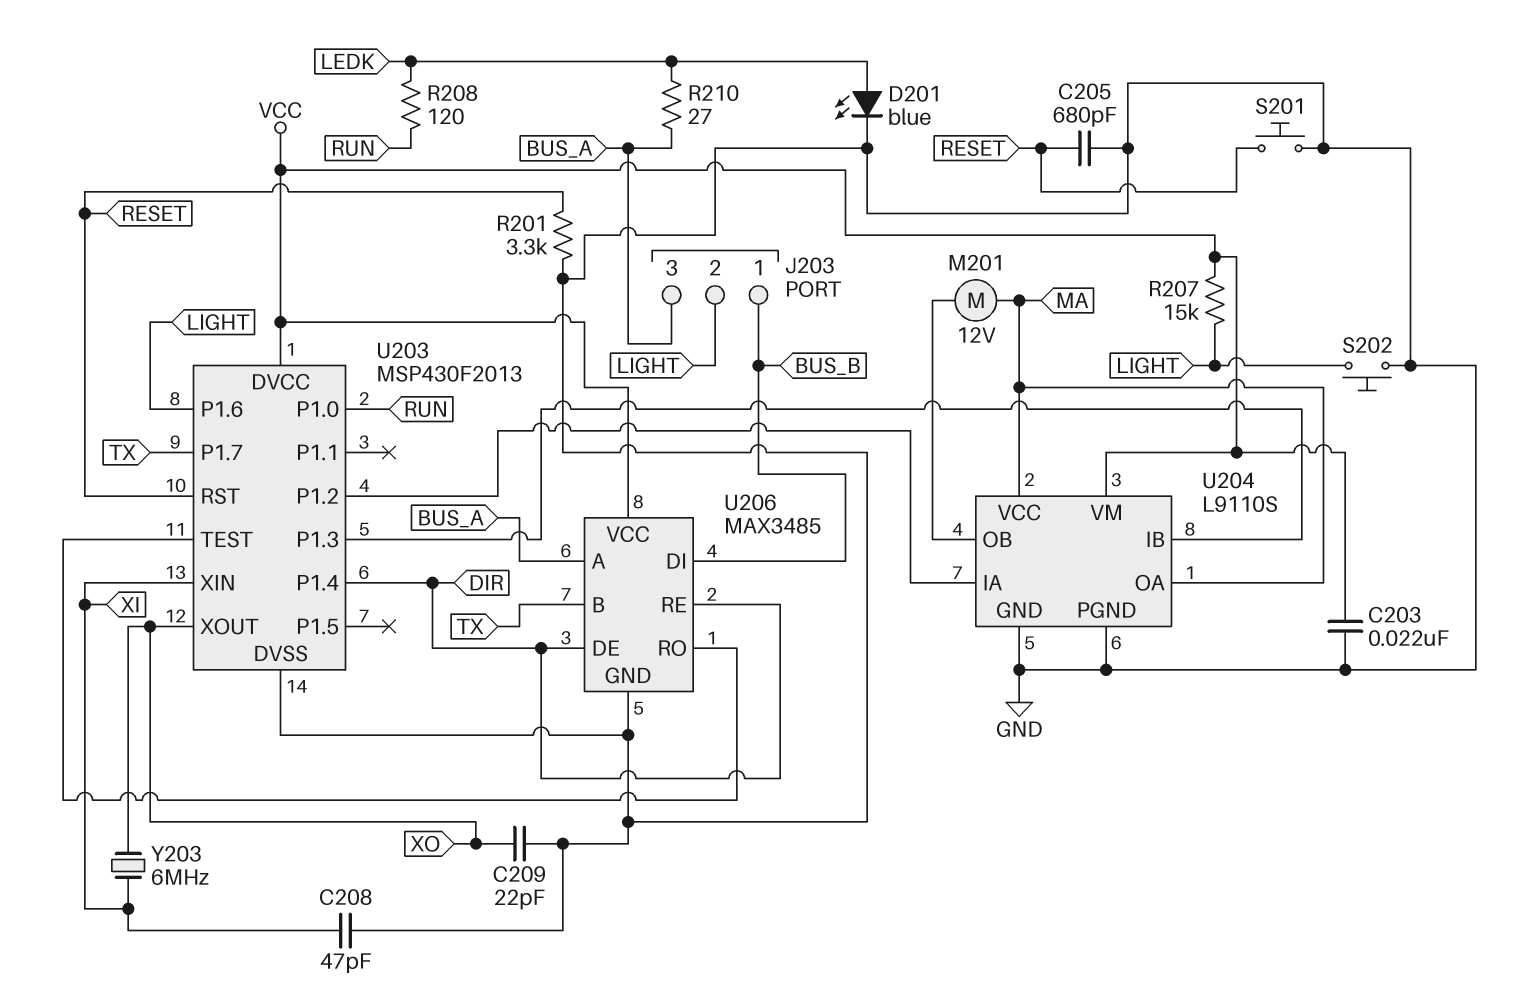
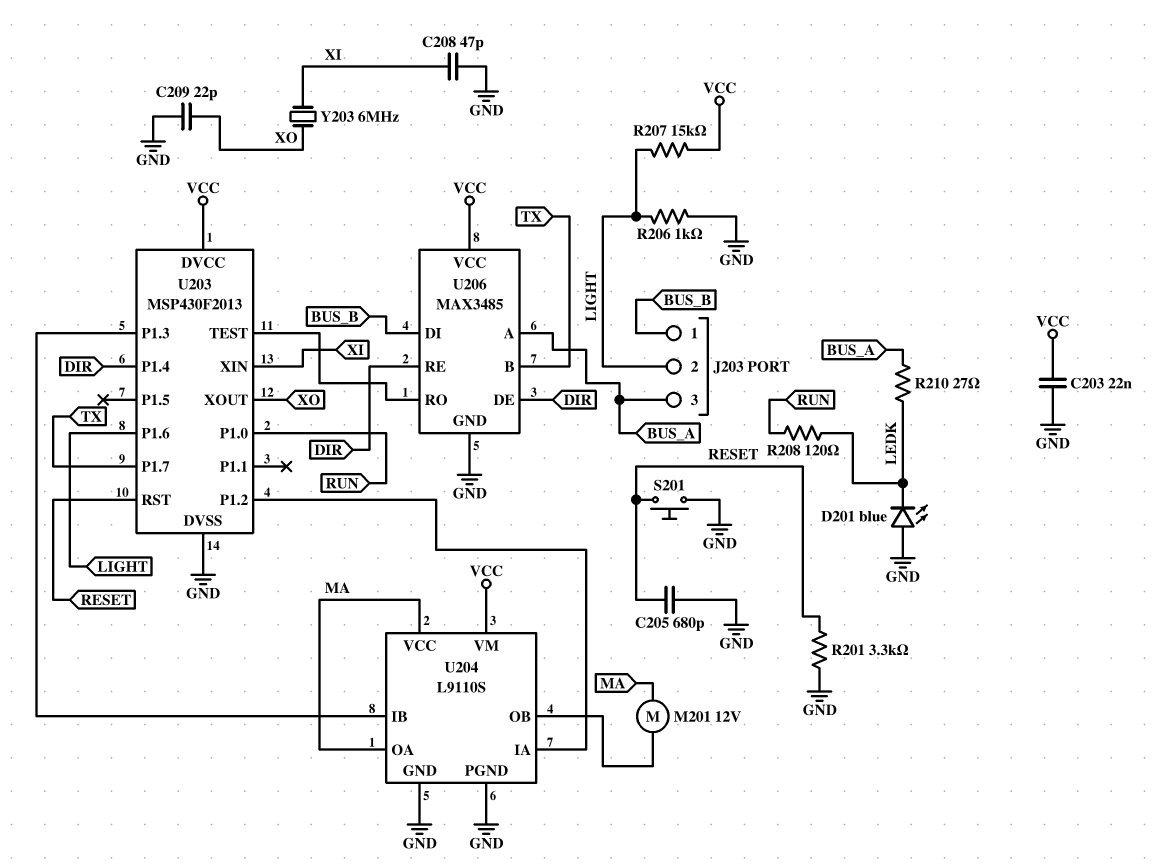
D201: LED blue (A LEDK, K GND) -> LED blue (A GND, K LEDK)
R206: none -> 1k (GND, LIGHT)
S202: button (GND, LIGHT) -> none

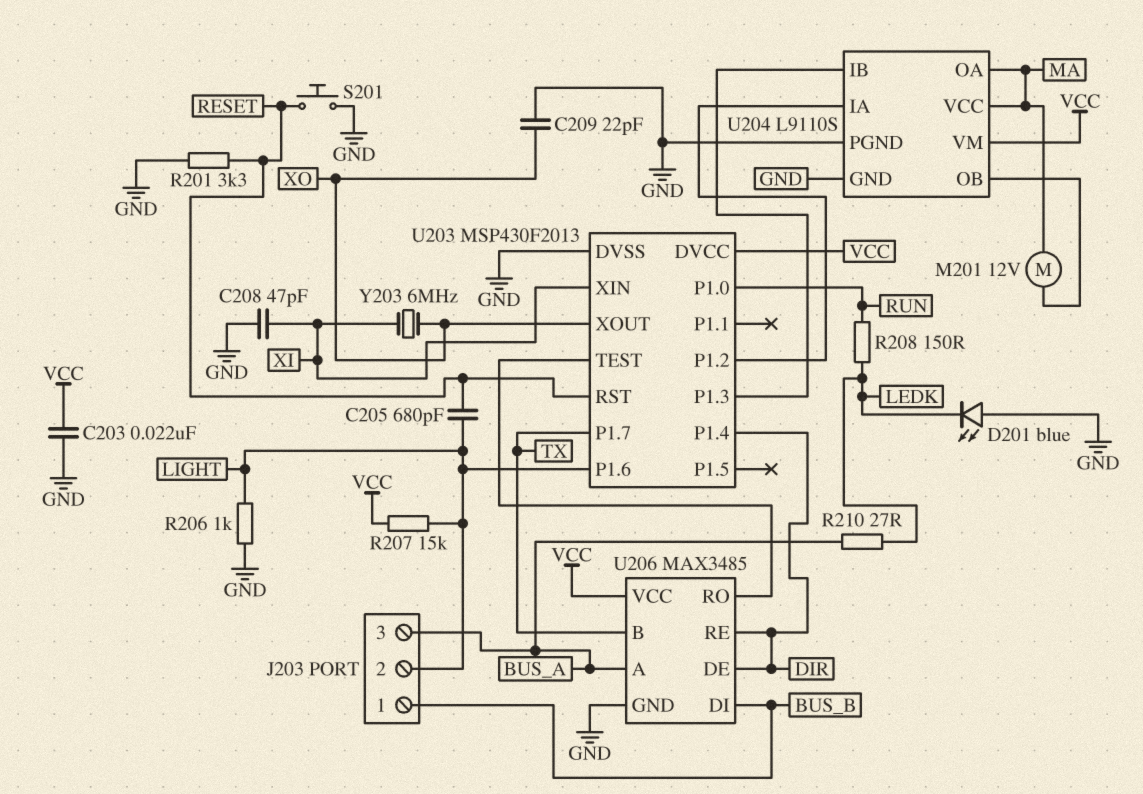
C205: 680pF (GND, RESET) -> 680pF (LIGHT, RESET)
R208: 120 (LEDK, RUN) -> 150 (LEDK, RUN)

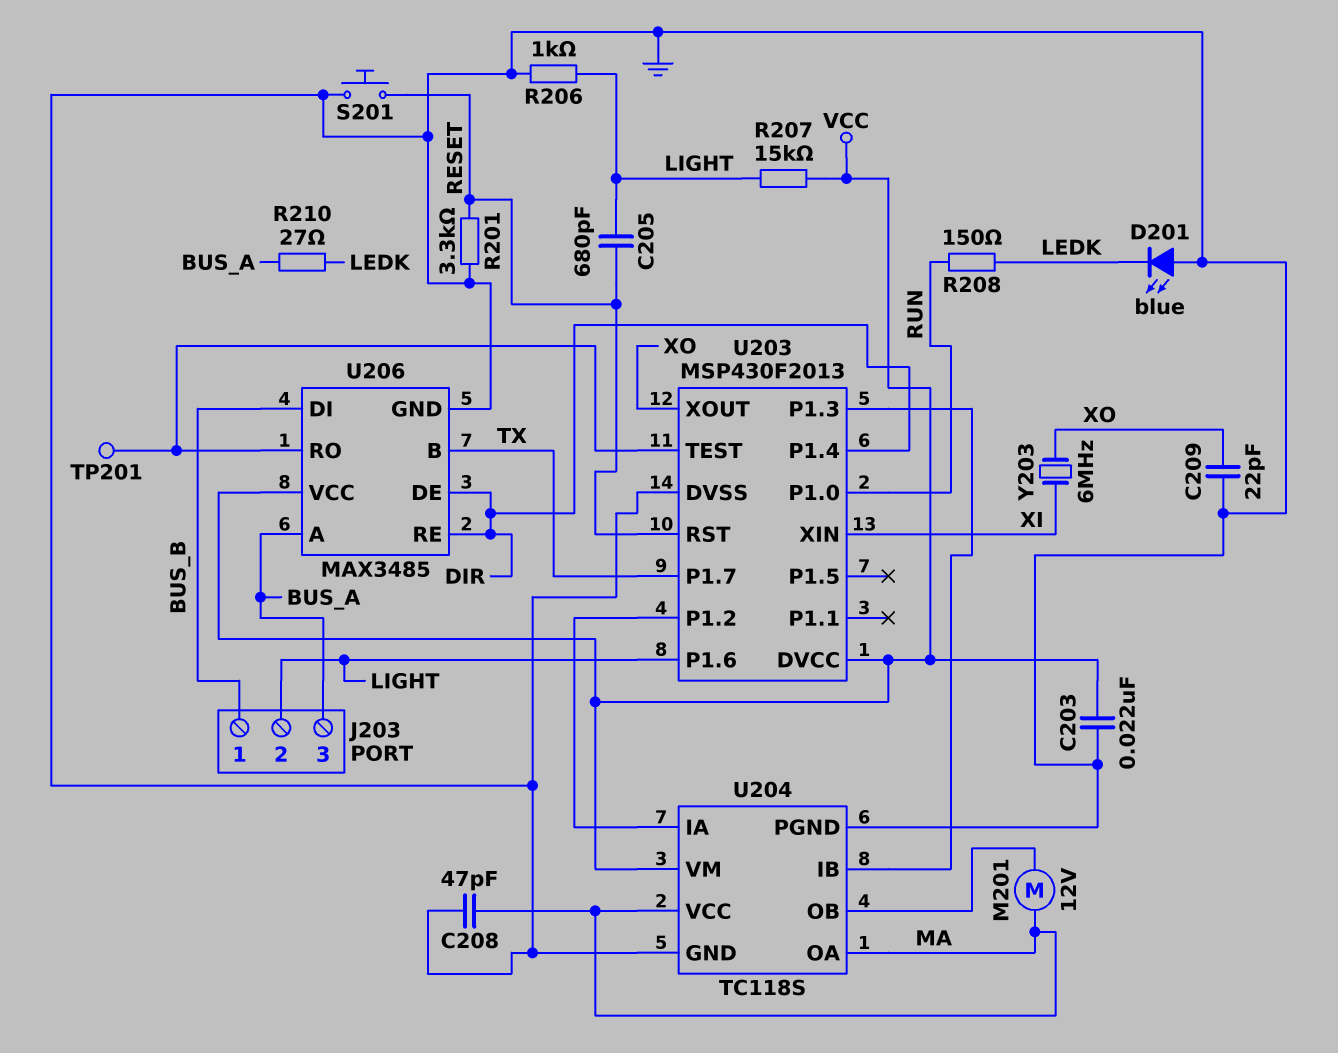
C208: 47pF (GND, XI) -> 47pF (GND, MA)
TP201: none -> test point (U203/TEST)
U204: L9110S -> TC118S

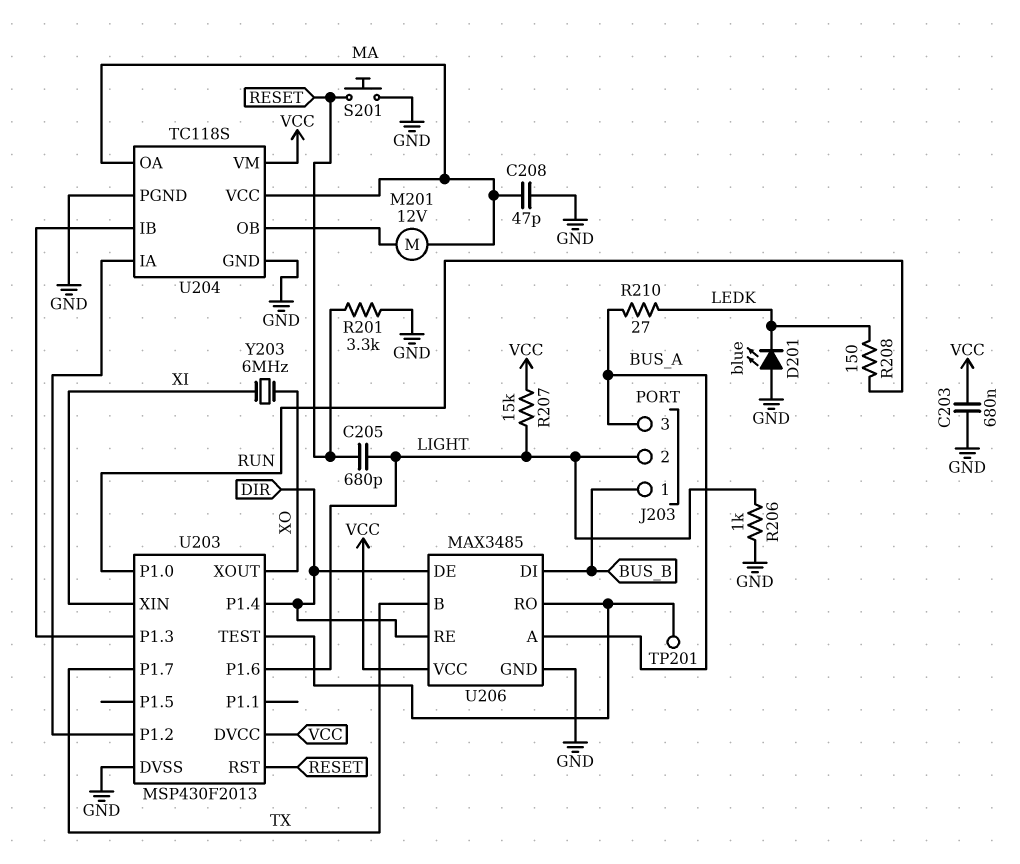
C203: 22nF (GND, VCC) -> 680nF (GND, VCC)
C209: 22pF (GND, XO) -> none

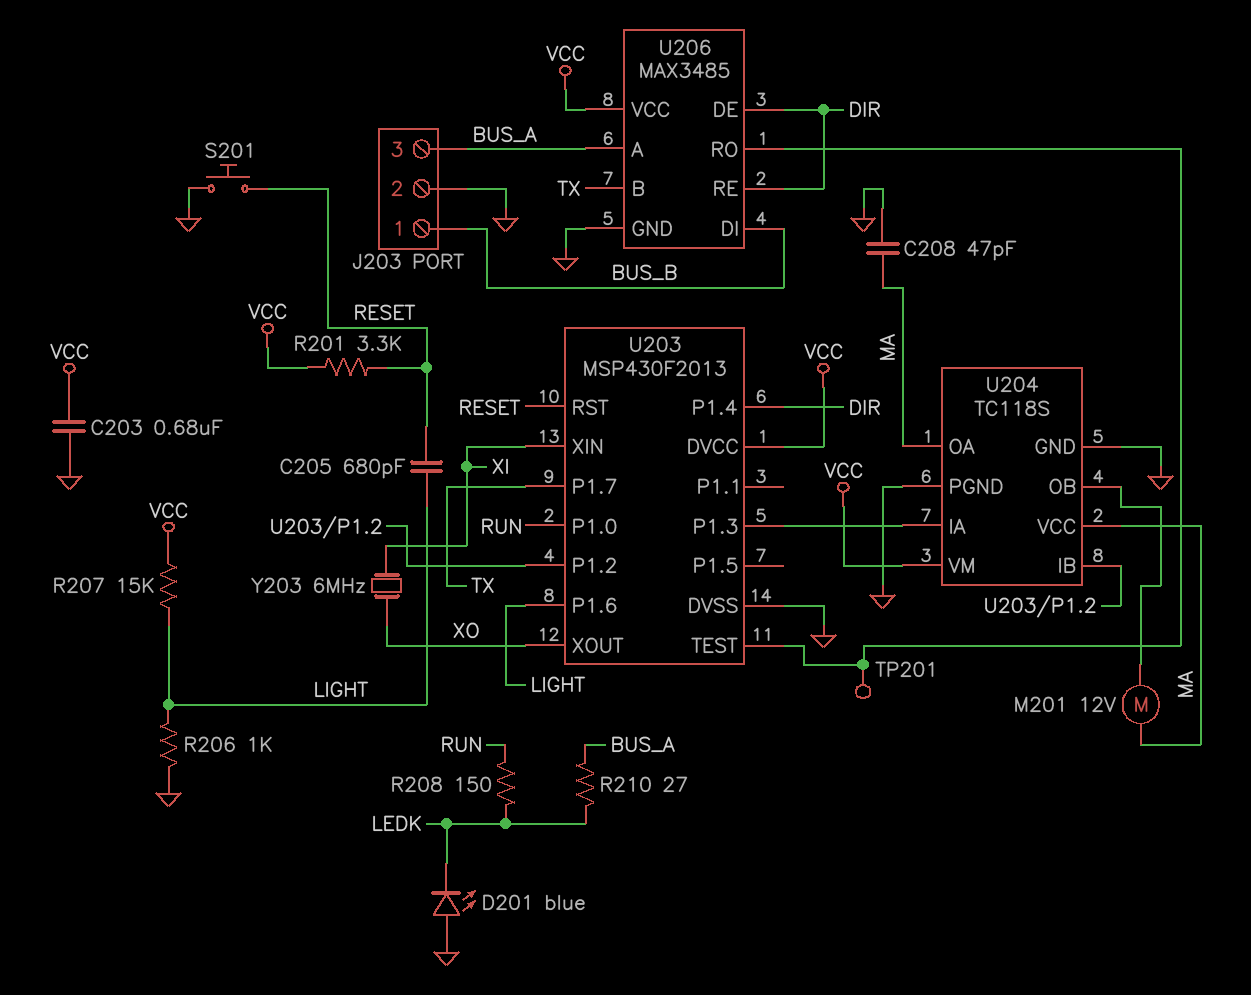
J203 pin 2: LIGHT -> GND
R201: 3.3k (GND, RESET) -> 3.3k (RESET, VCC)
U204 pin IA: U203/P1.2 -> U203/P1.3
U204 pin IB: U203/P1.3 -> U203/P1.2

